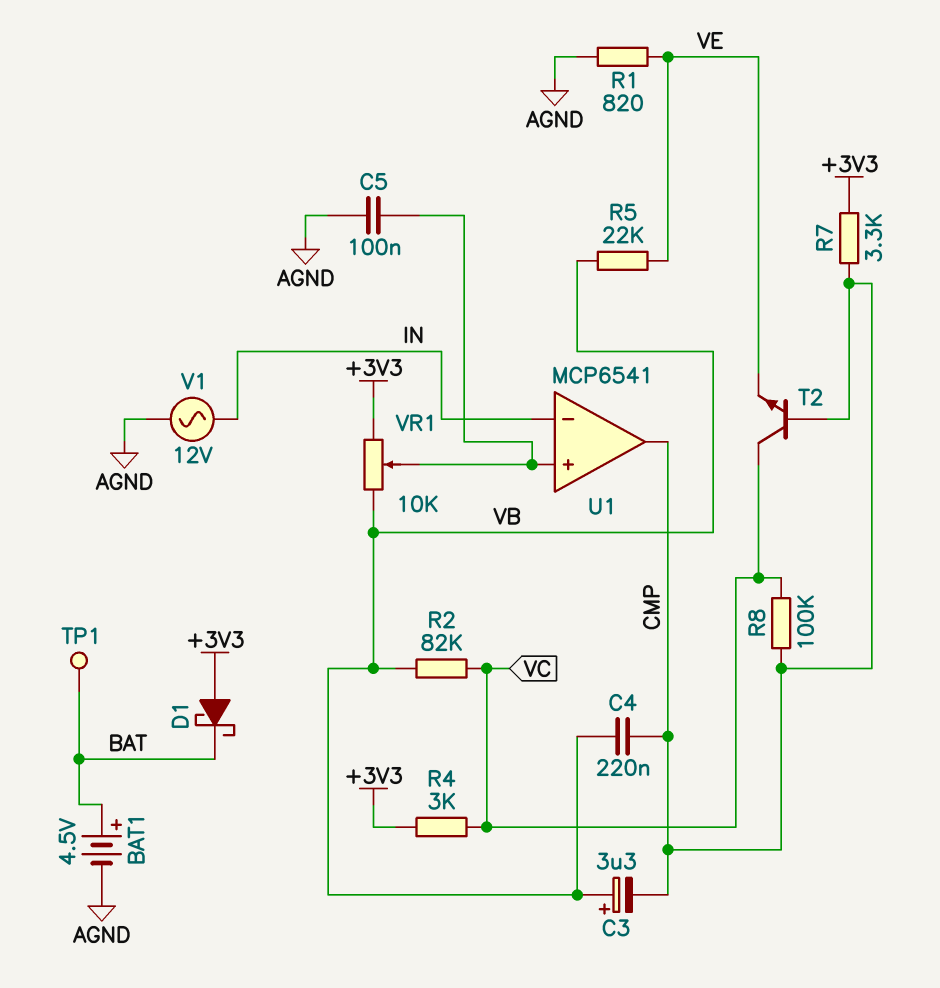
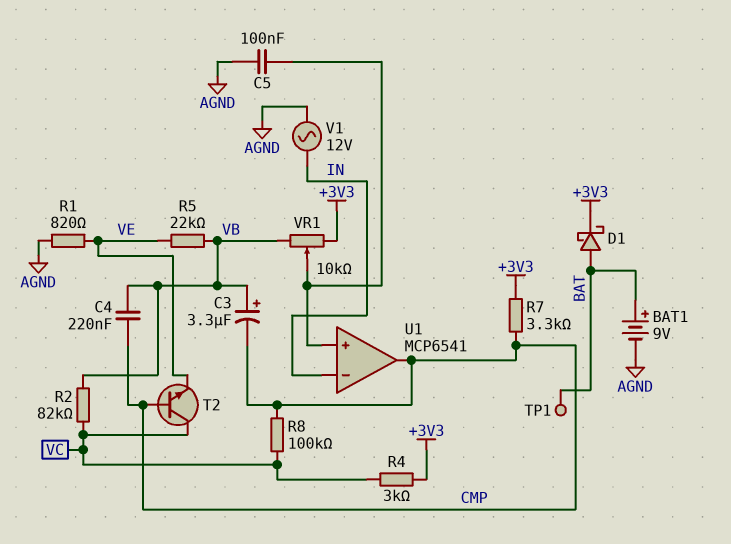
BAT1: 4.5V (plus BAT, minus AGND) -> 9V (plus BAT, minus AGND)
D1: schottky (A +3V3, K BAT) -> schottky (A BAT, K +3V3)

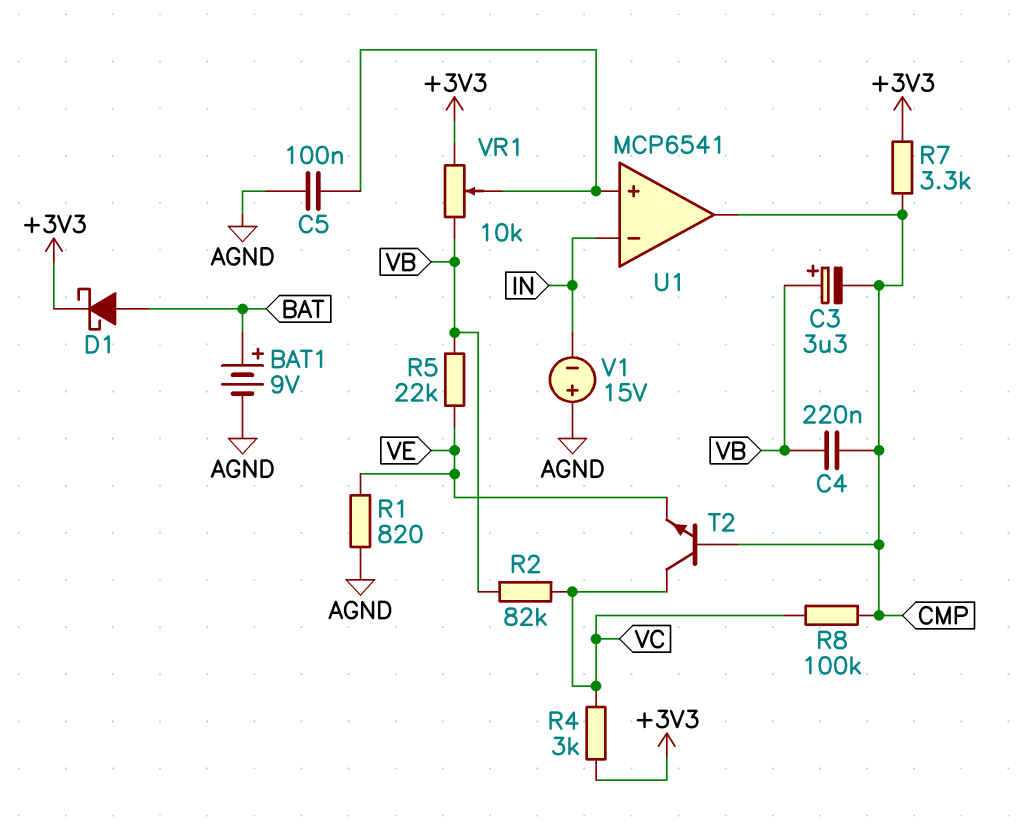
TP1: test point (BAT) -> none
V1: AC 12V (AGND, IN) -> 15V (plus AGND, minus IN)

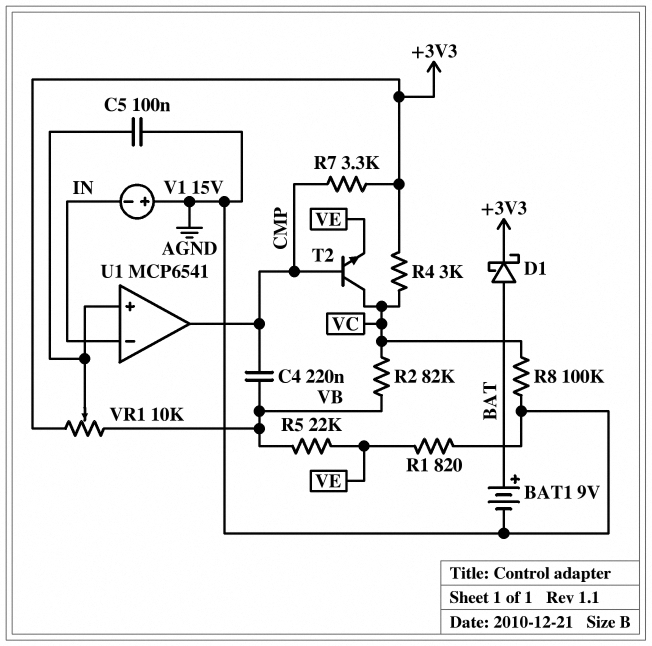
C3: 3.3uF (plus VB, minus CMP) -> none
R8: 100k (CMP, VC) -> 100k (AGND, VC)

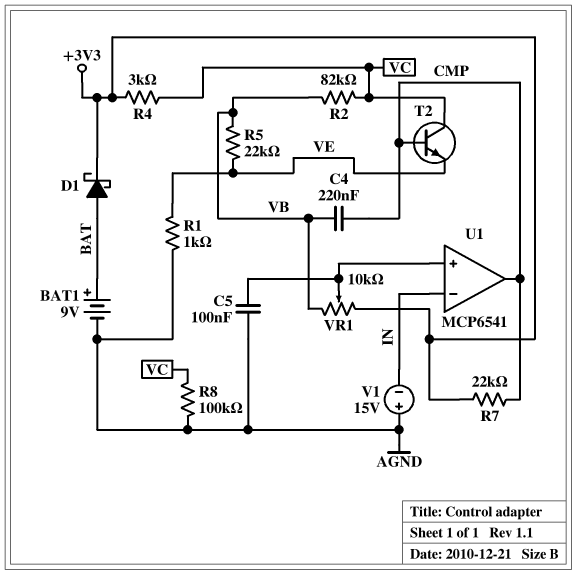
R1: 820 (AGND, VE) -> 1k (AGND, VE)
R7: 3.3k (+3V3, CMP) -> 22k (+3V3, CMP)

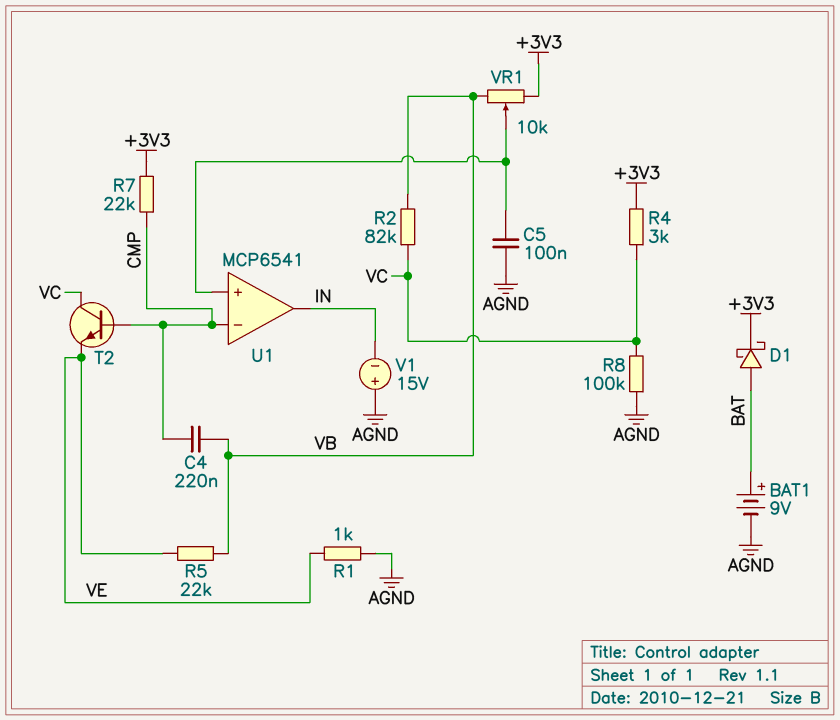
U1 pin in-: IN -> CMP
U1 pin out: CMP -> IN

